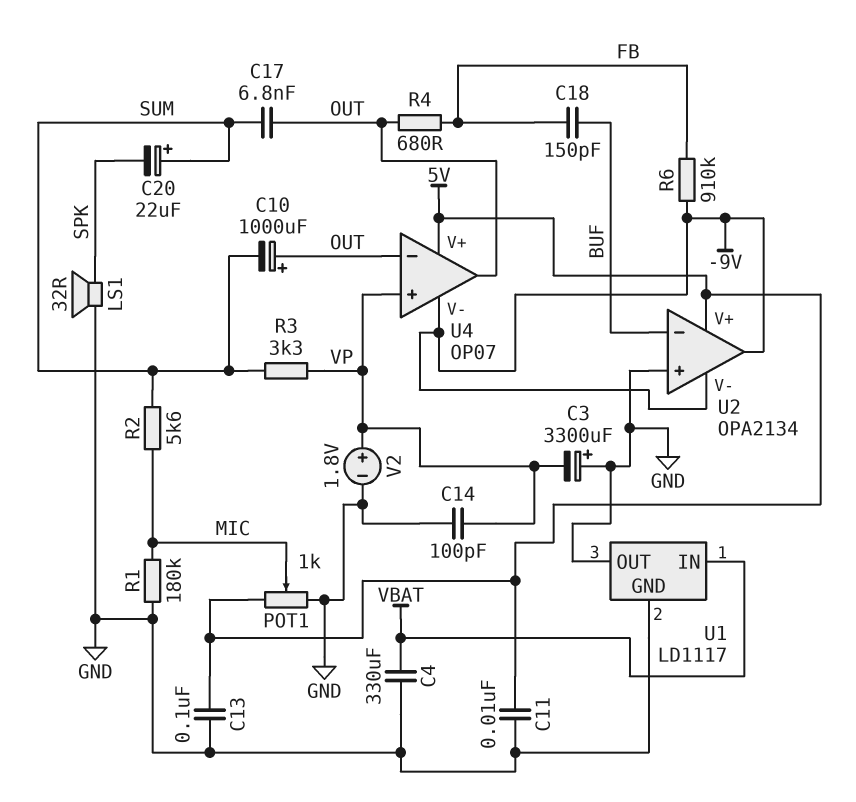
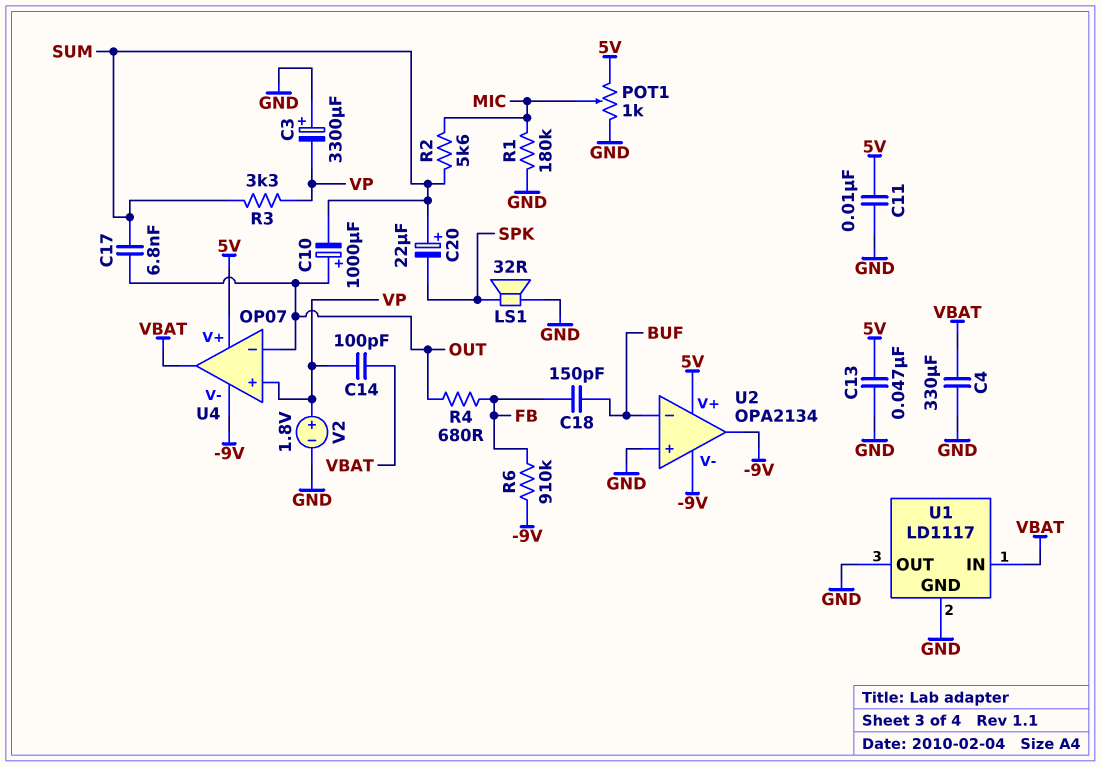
C13: 100nF (5V, GND) -> 47nF (5V, GND)
C14: 100pF (GND, VP) -> 100pF (VBAT, VP)
U4 pin out: OUT -> VBAT

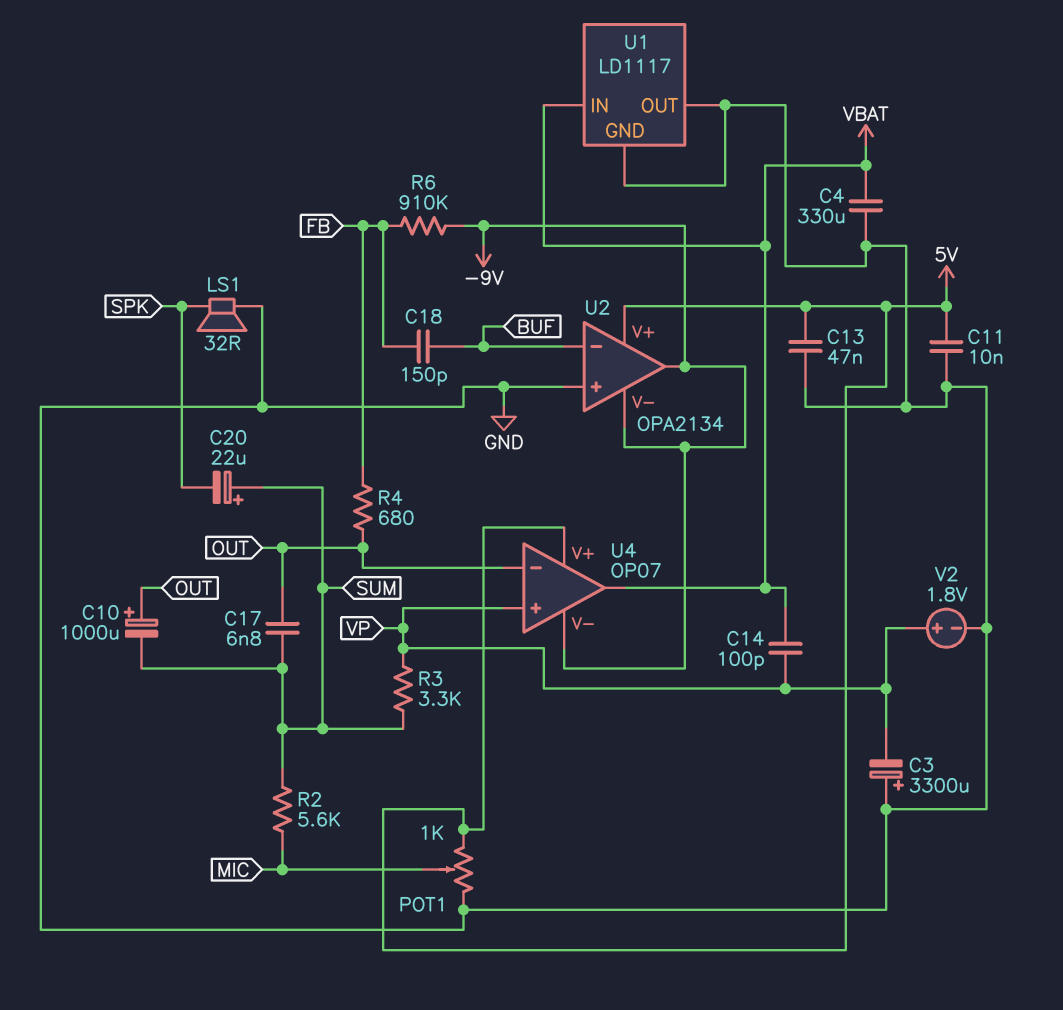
R1: 180k (GND, MIC) -> none

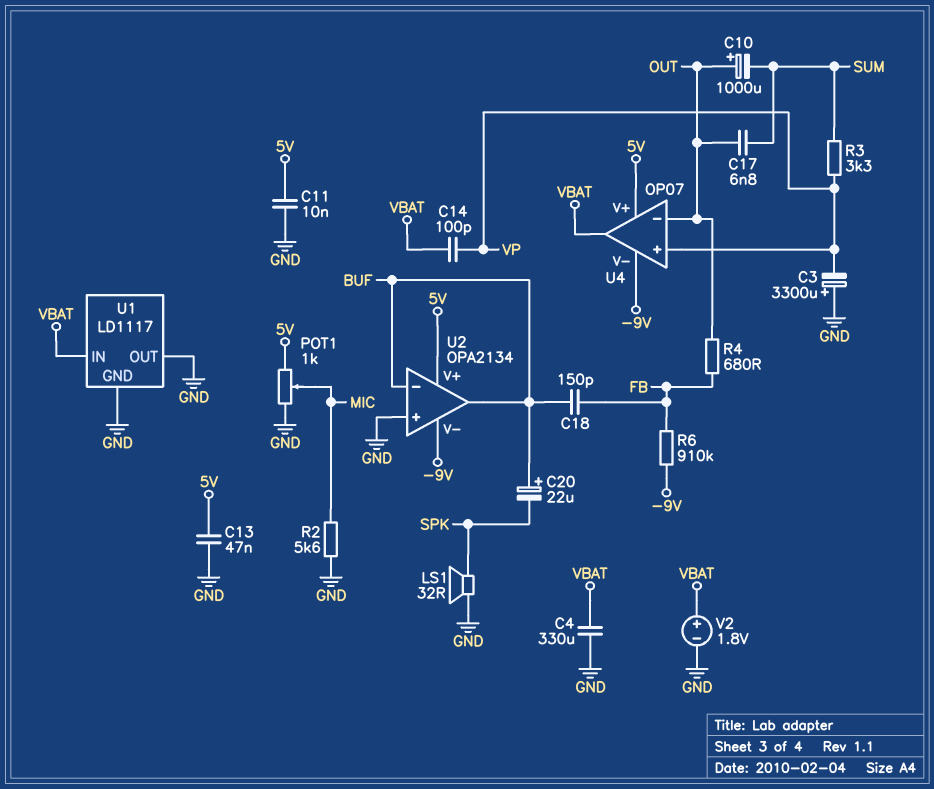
C20: 22uF (plus SUM, minus SPK) -> 22uF (plus BUF, minus SPK)
R2: 5.6k (MIC, SUM) -> 5.6k (GND, MIC)
U2 pin out: -9V -> BUF
V2: 1.8V (plus VP, minus GND) -> 1.8V (plus VBAT, minus GND)

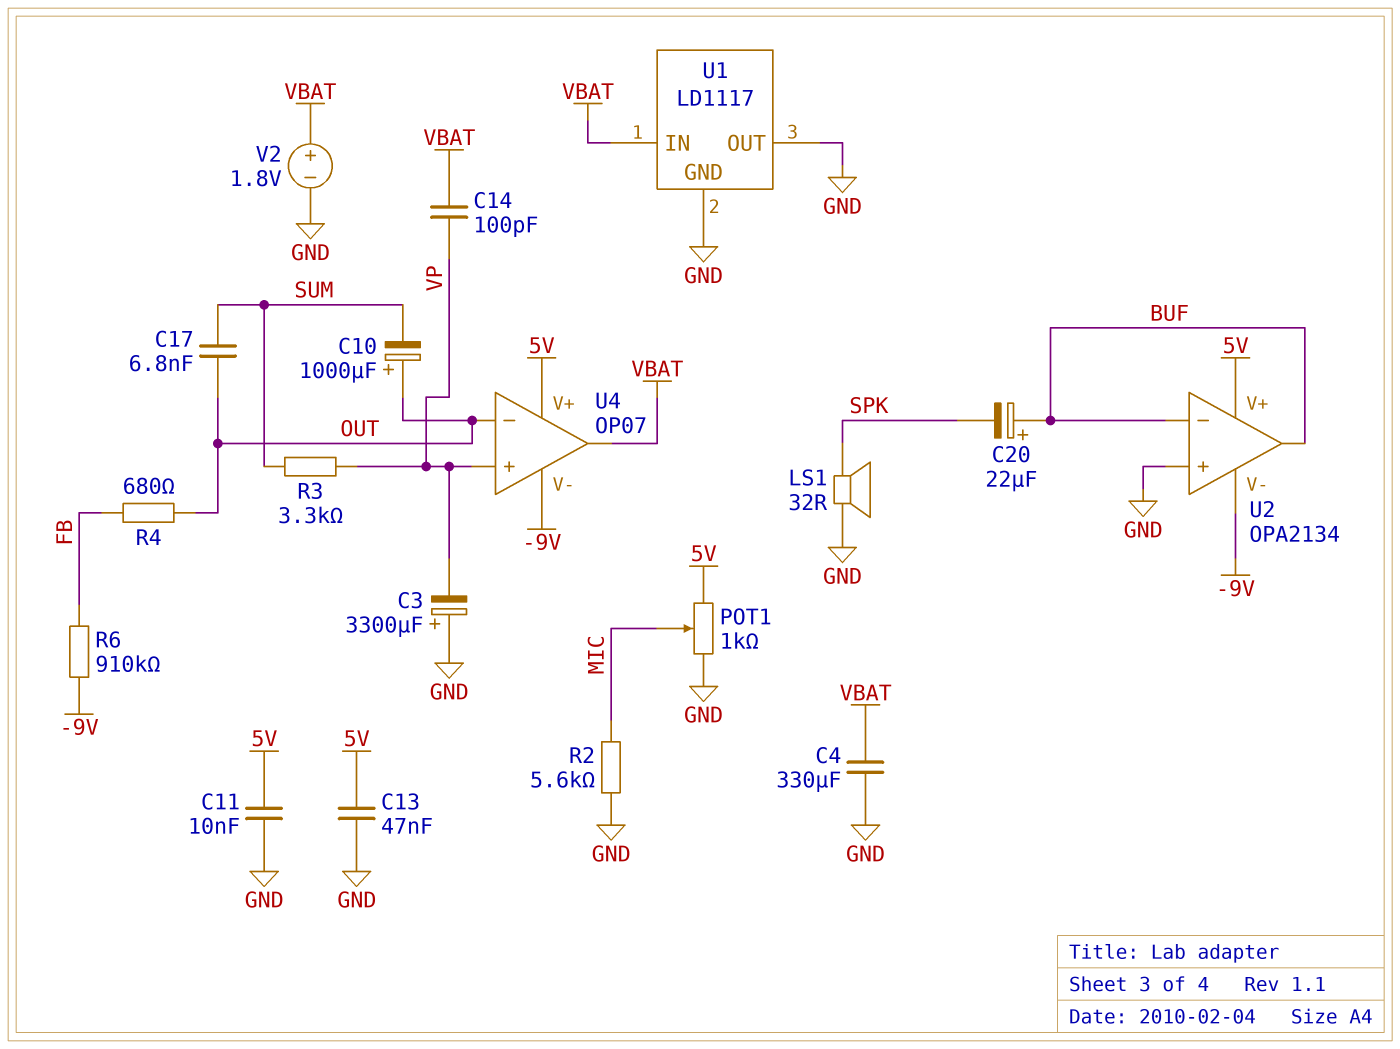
C18: 150pF (BUF, FB) -> none

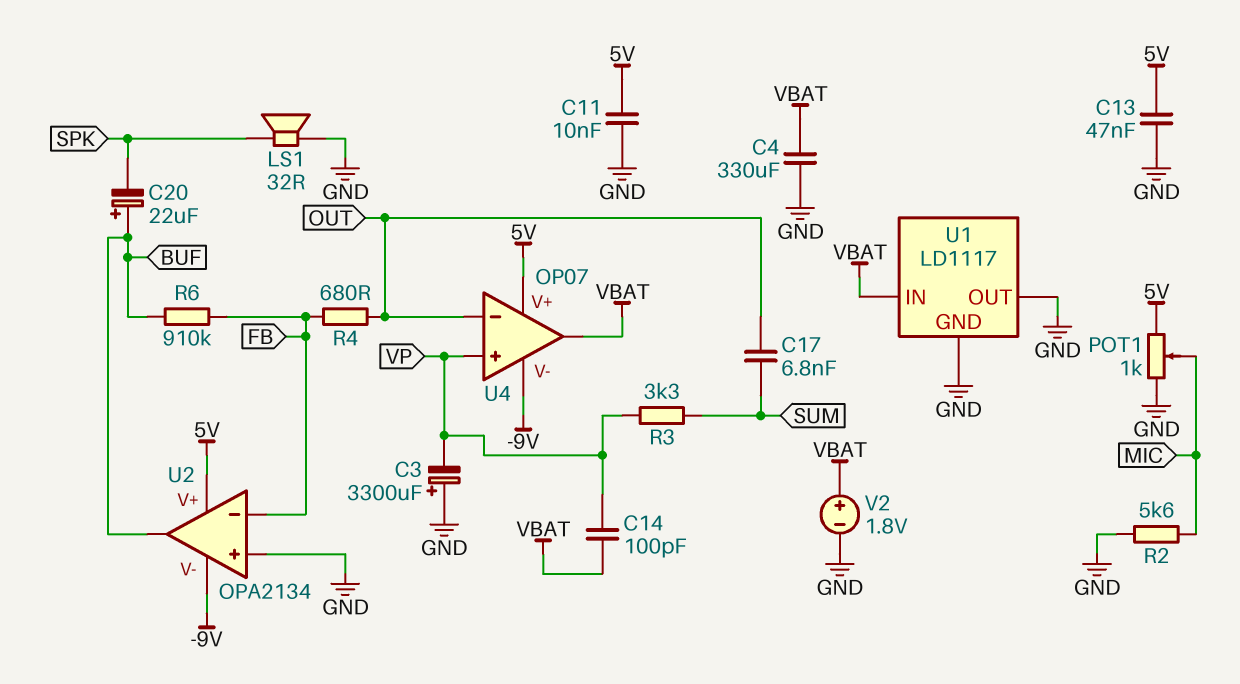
C10: 1000uF (plus OUT, minus SUM) -> none
R6: 910k (-9V, FB) -> 910k (BUF, FB)
U2 pin in-: BUF -> FB

